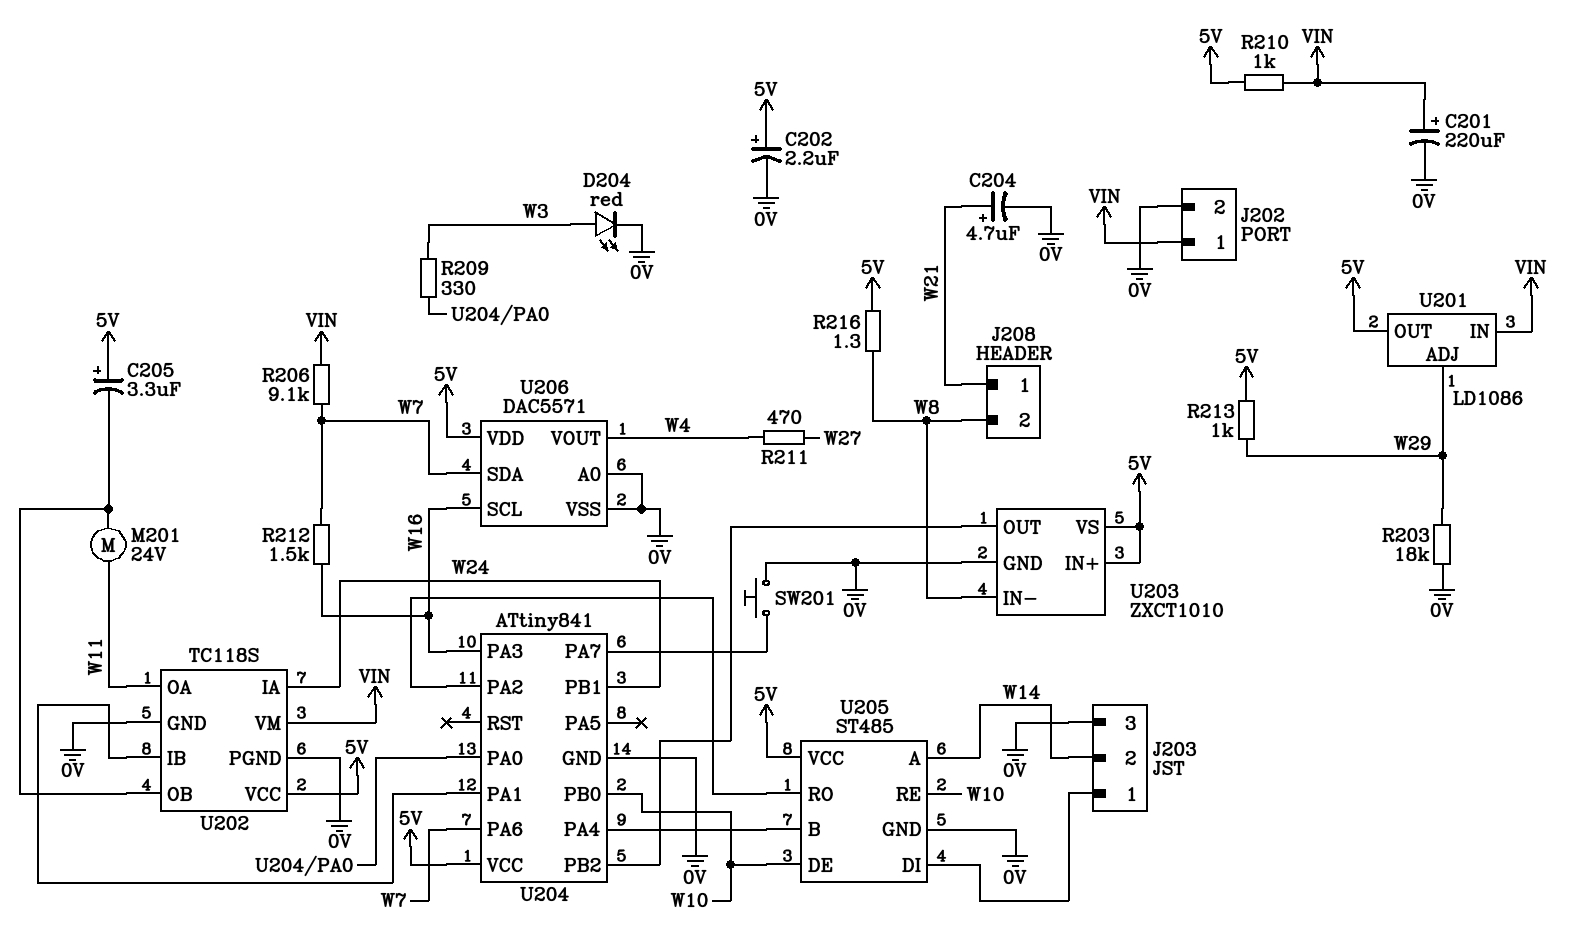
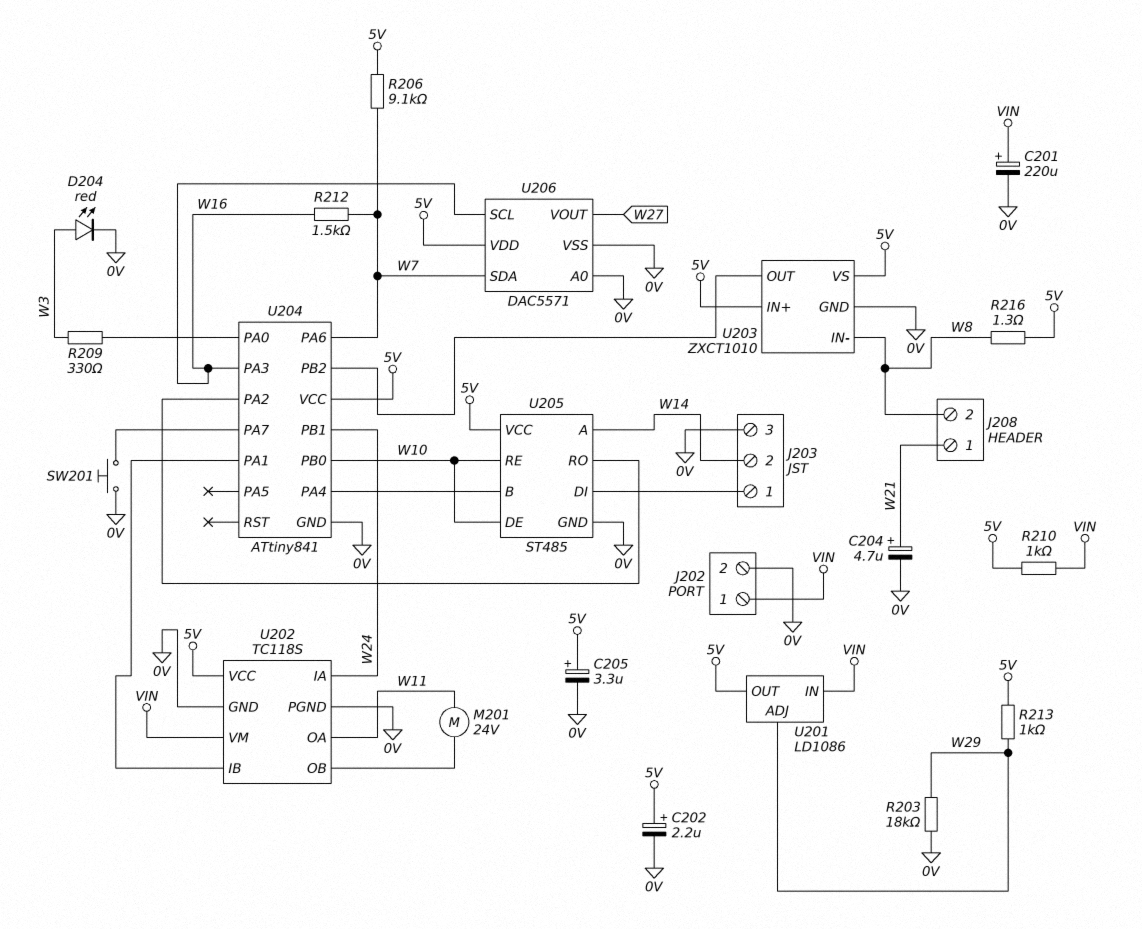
C205: 3.3uF (plus 5V, minus U202/OB) -> 3.3uF (plus 5V, minus 0V)
R206: 9.1k (VIN, W7) -> 9.1k (5V, W7)
R211: 470 (W4, W27) -> none
U206 pin VOUT: W4 -> W27

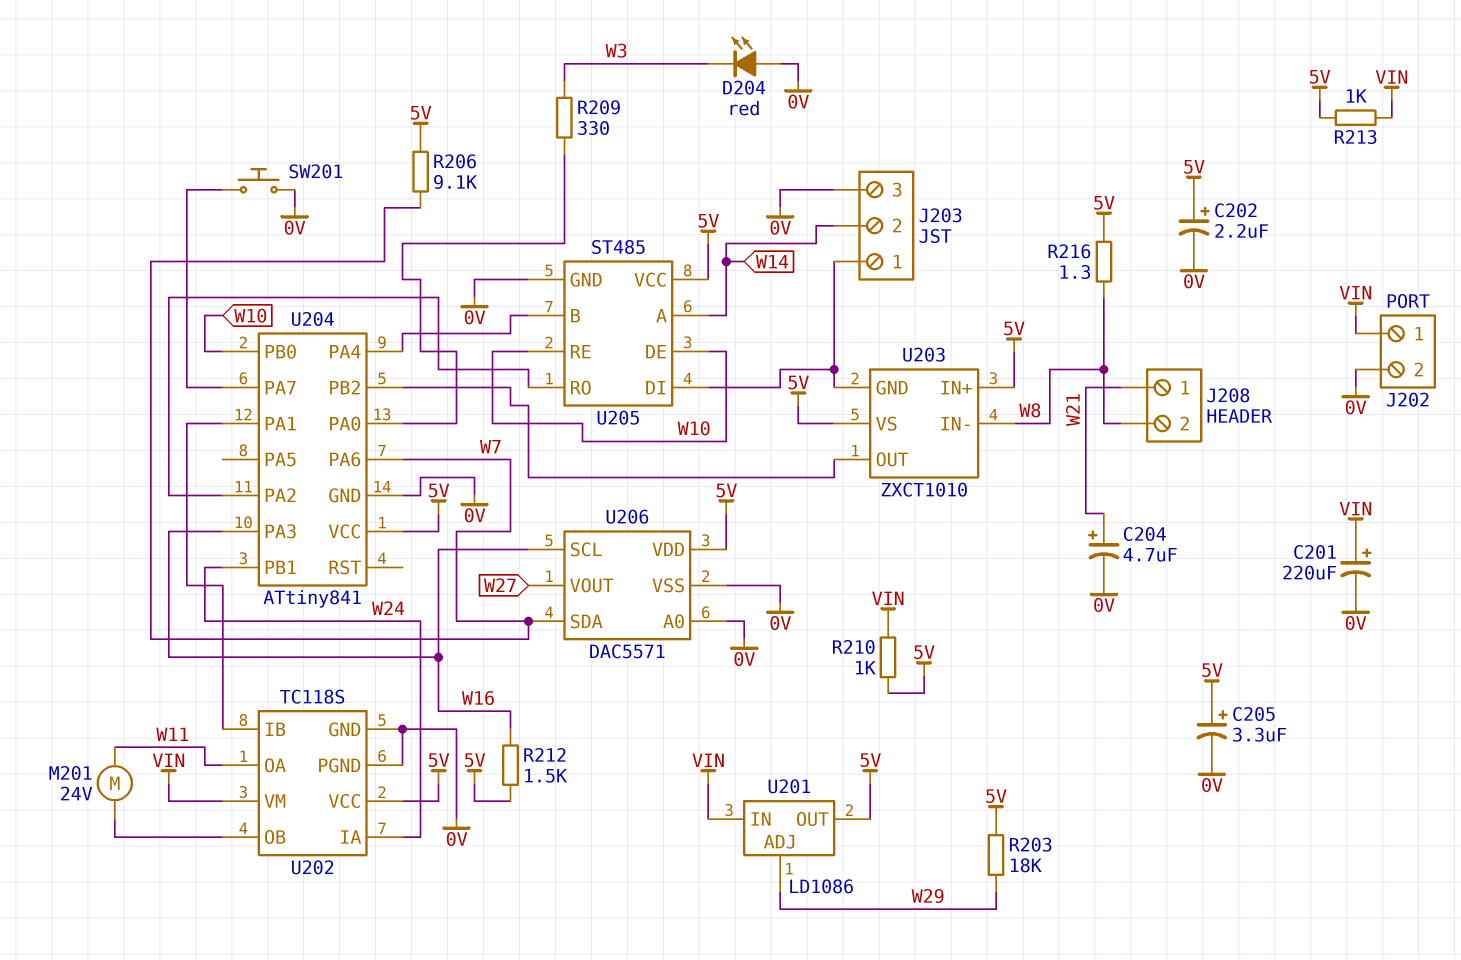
D204: LED red (A W3, K 0V) -> LED red (A 0V, K W3)
R203: 18k (0V, W29) -> 18k (5V, W29)
R212: 1.5k (W7, W16) -> 1.5k (5V, W16)
R213: 1k (5V, W29) -> 1k (5V, VIN)
U203 pin GND: 0V -> J203/1

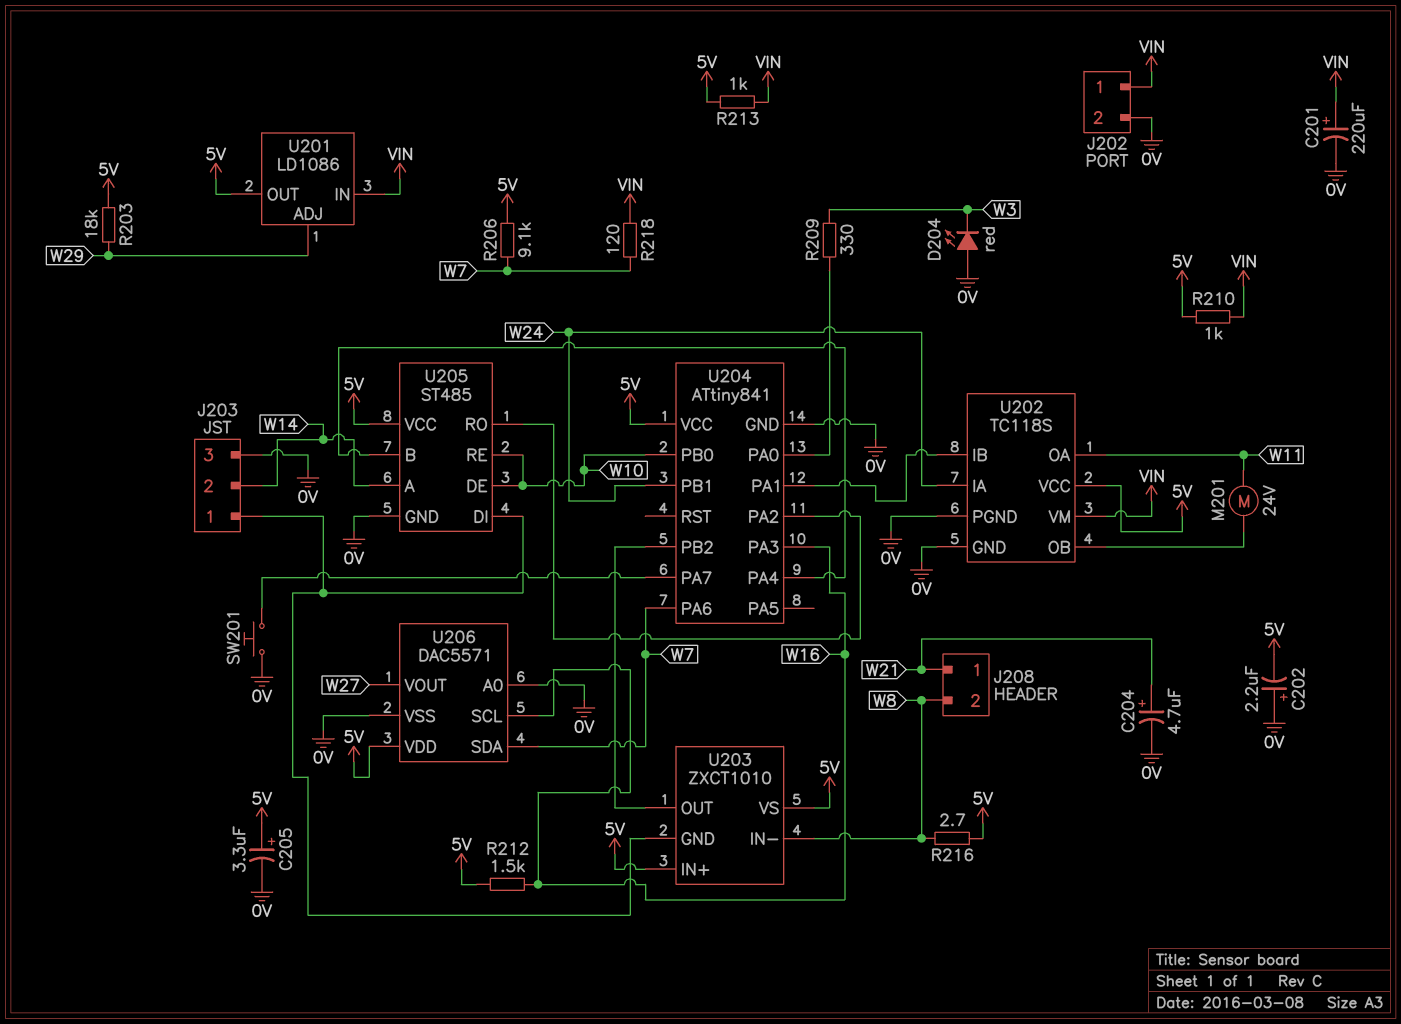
C202: 2.2uF (plus 5V, minus 0V) -> 2.2uF (plus 0V, minus 5V)
R216: 1.3 (5V, W8) -> 2.7 (5V, W8)
R218: none -> 120 (VIN, W7)

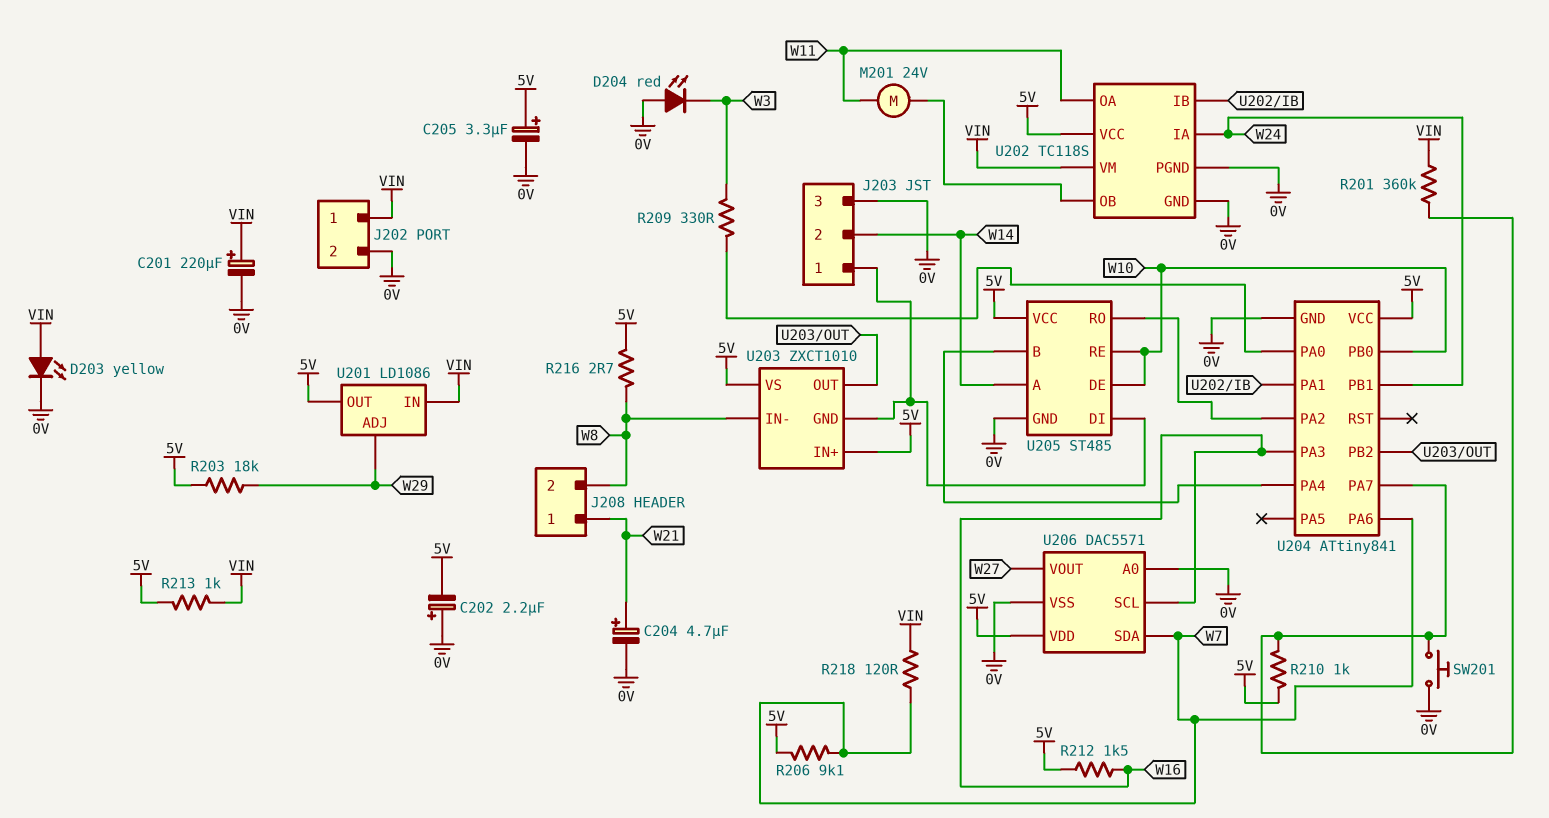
D203: none -> LED yellow (A VIN, K 0V)
R201: none -> 360k (U204/PA7, VIN)
R210: 1k (5V, VIN) -> 1k (5V, U204/PA7)

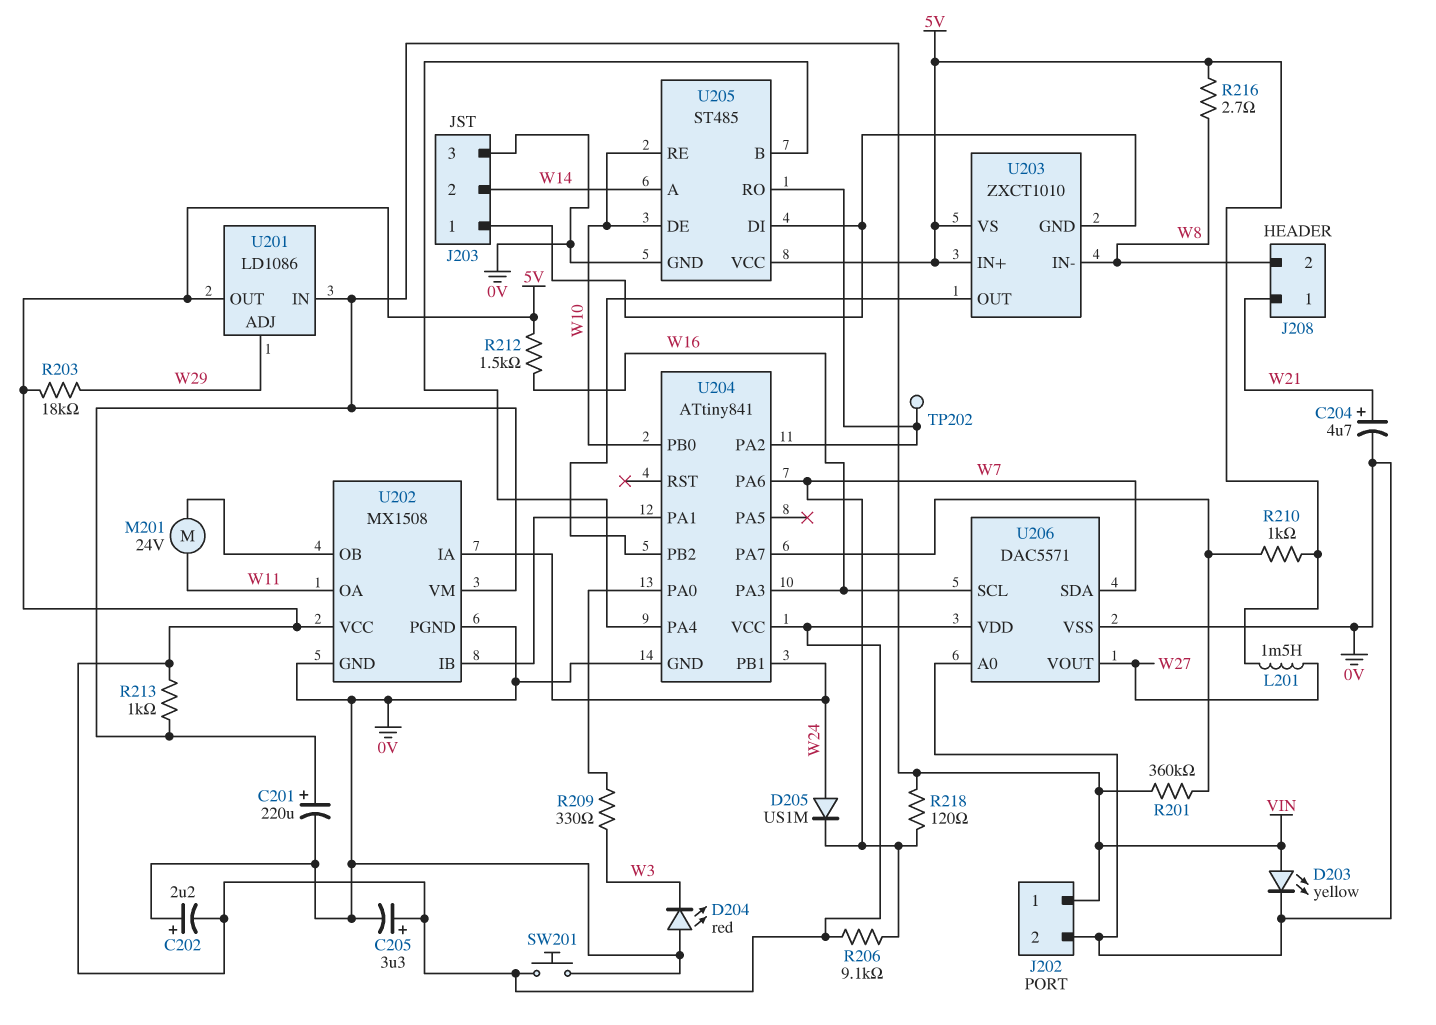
D205: none -> diode US1M (A W24, K W7)
L201: none -> 1.5mH (5V, W27)
SW201: button (0V, U204/PA7) -> button (0V, 5V)
TP202: none -> test point (U204/PA2)
U202: TC118S -> MX1508

